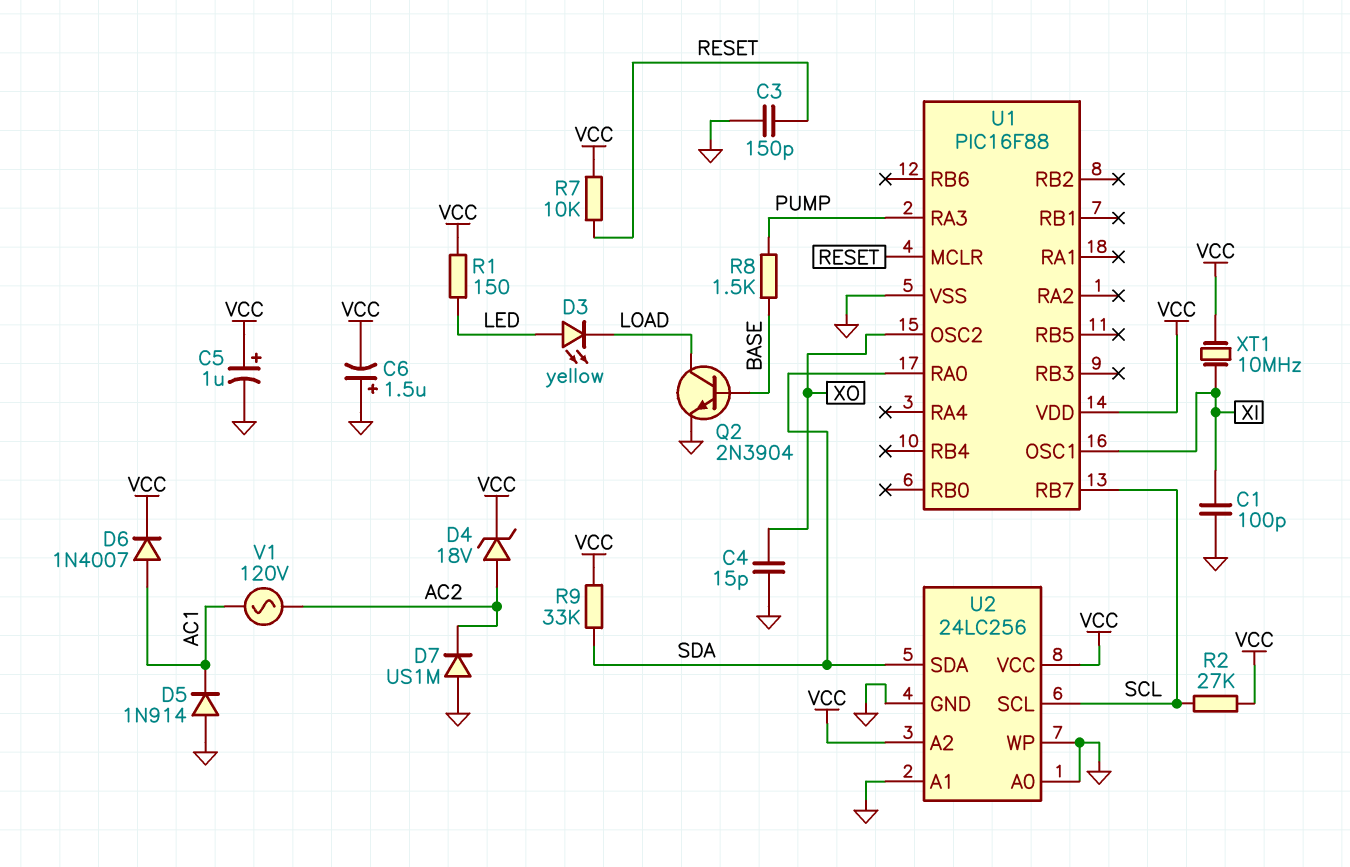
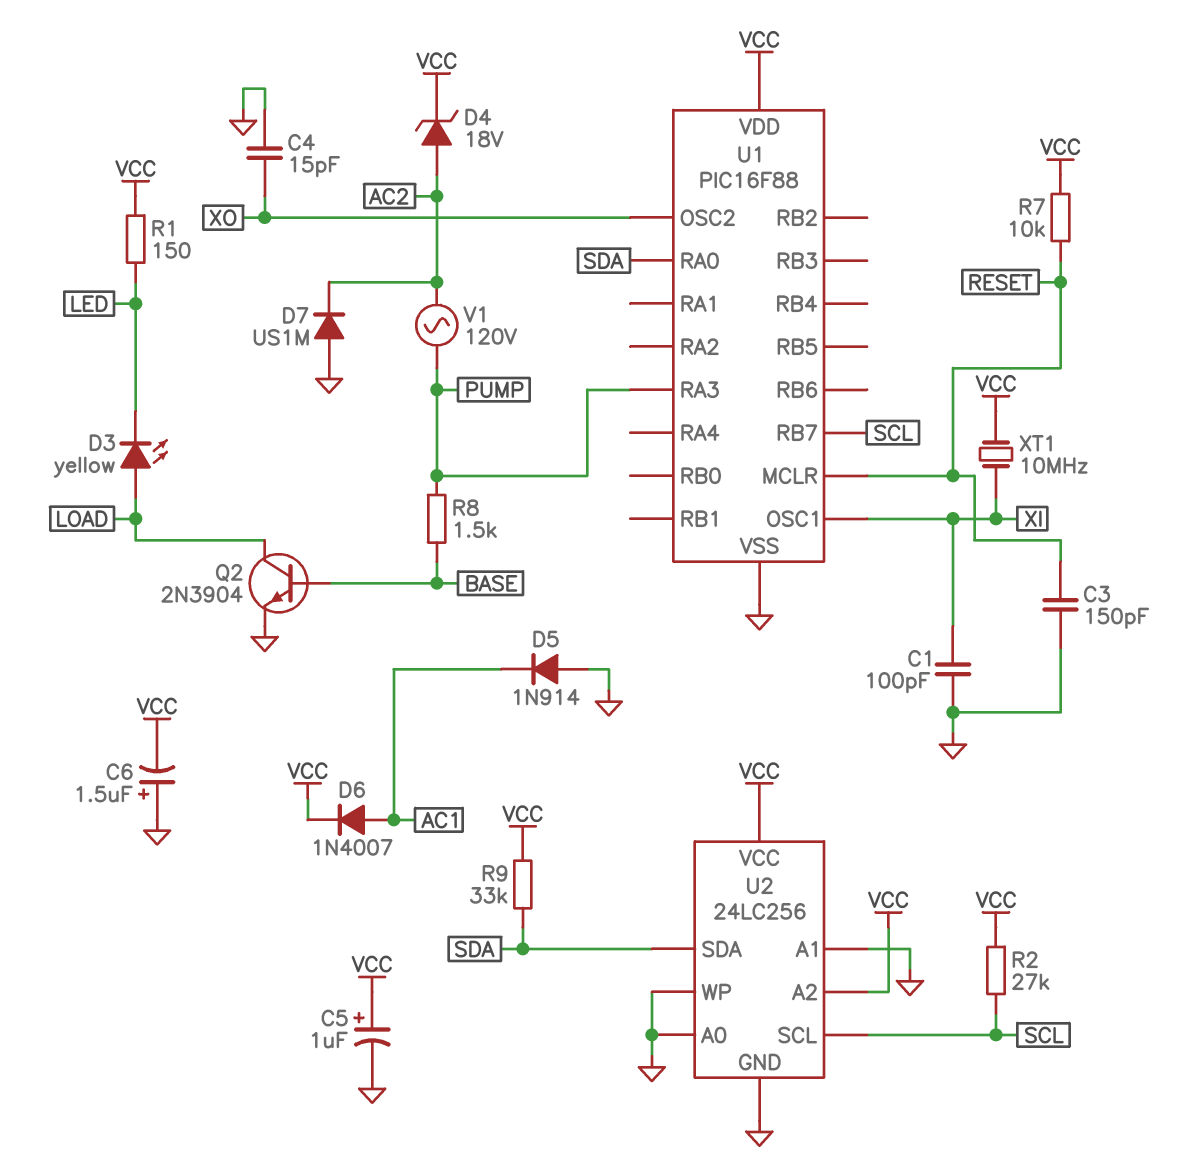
D3: LED yellow (A LED, K LOAD) -> LED yellow (A LOAD, K LED)
V1: AC 120V (AC1, AC2) -> AC 120V (AC2, PUMP)

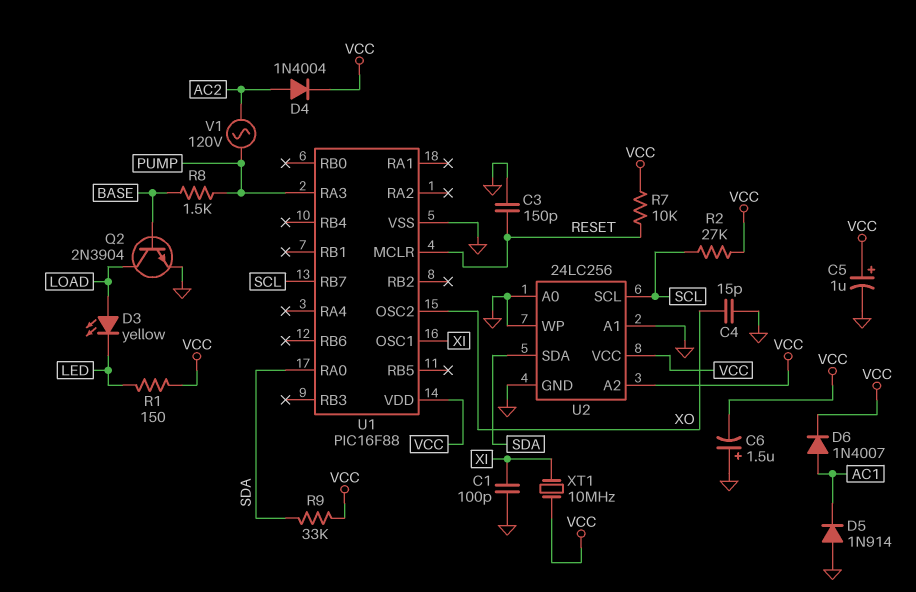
D4: zener 18V (A AC2, K VCC) -> diode 1N4004 (A AC2, K VCC)
D7: diode US1M (A GND, K AC2) -> none

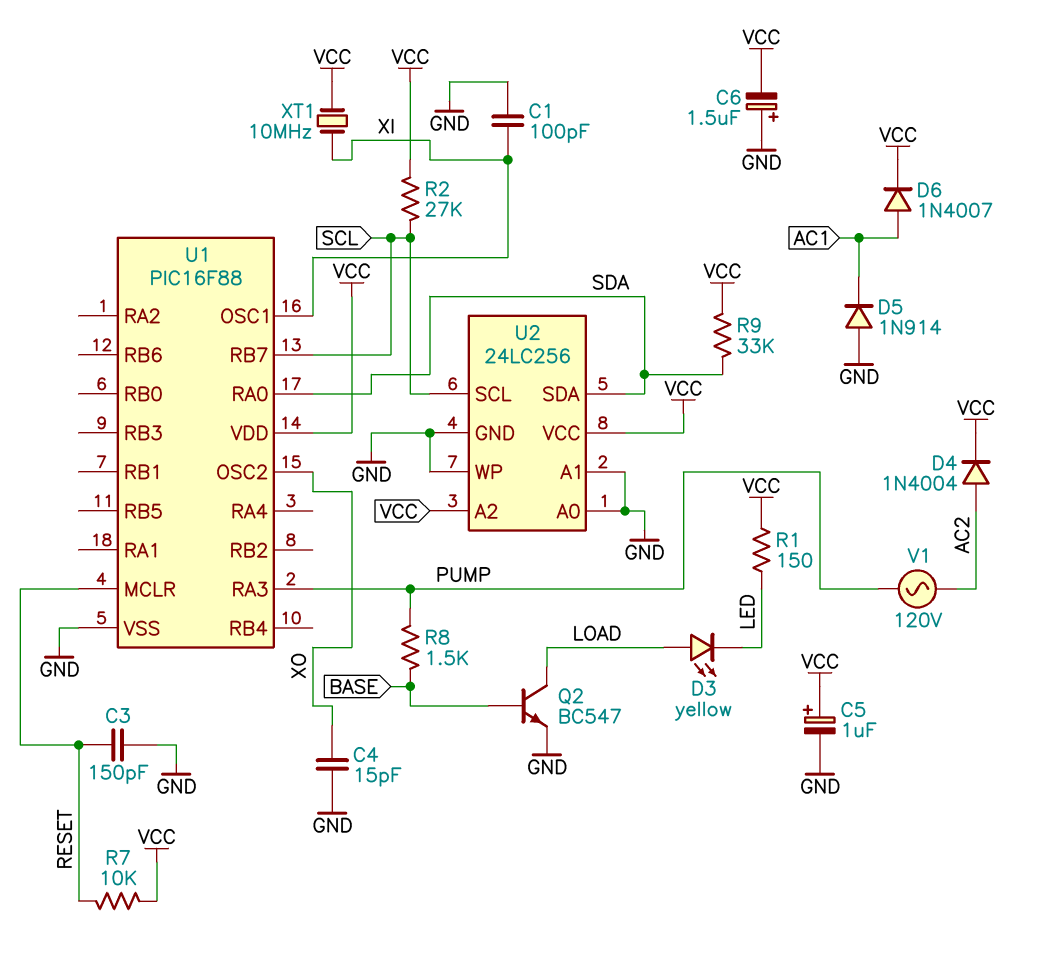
Q2: NPN 2N3904 (B BASE, C LOAD, E GND) -> NPN BC547 (B BASE, C LOAD, E GND)

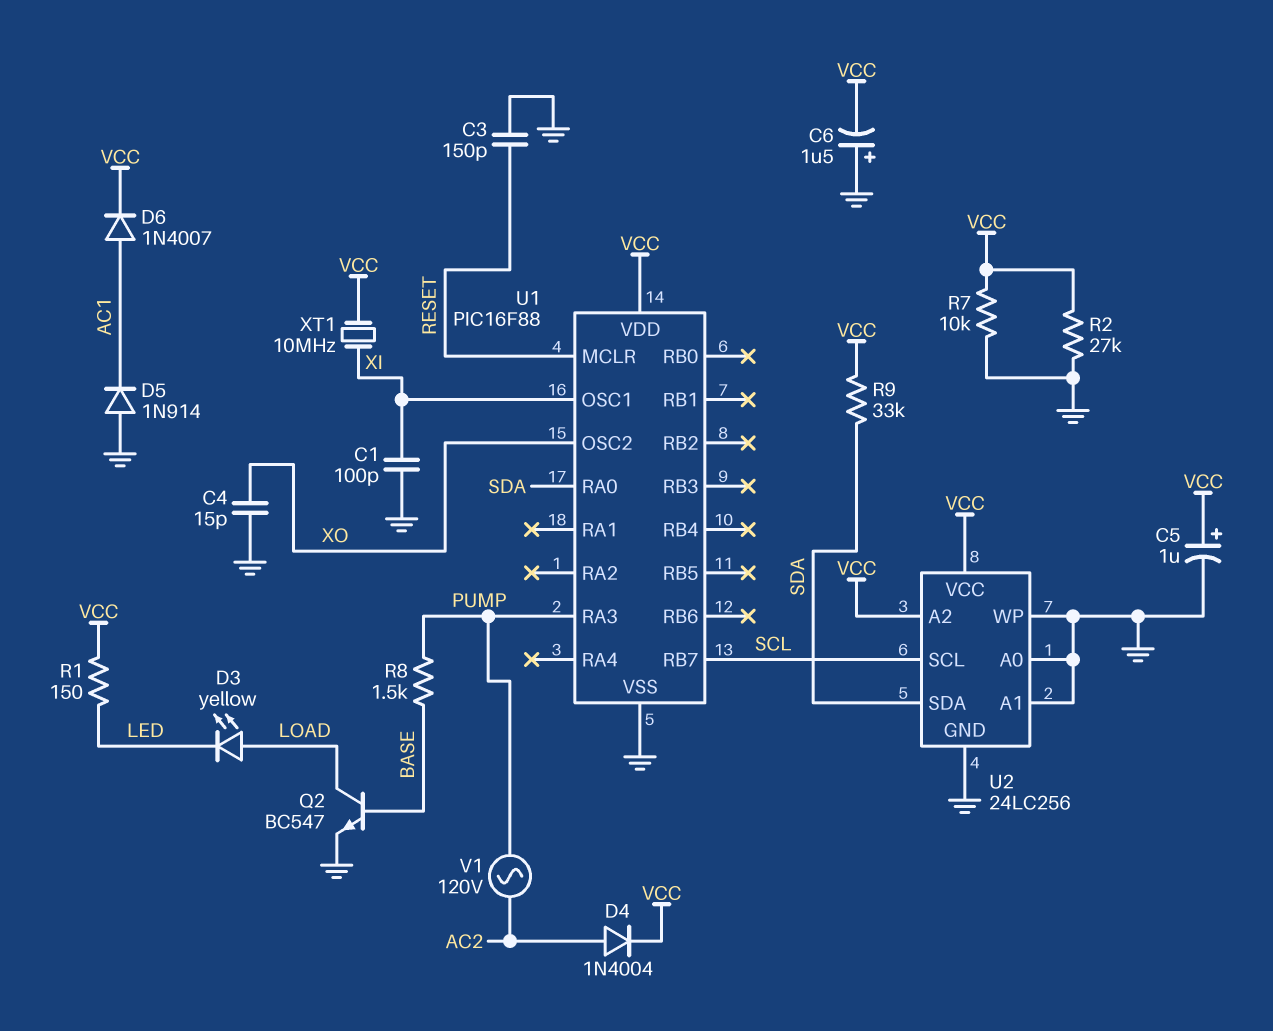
R2: 27k (SCL, VCC) -> 27k (GND, VCC)
R7: 10k (RESET, VCC) -> 10k (GND, VCC)

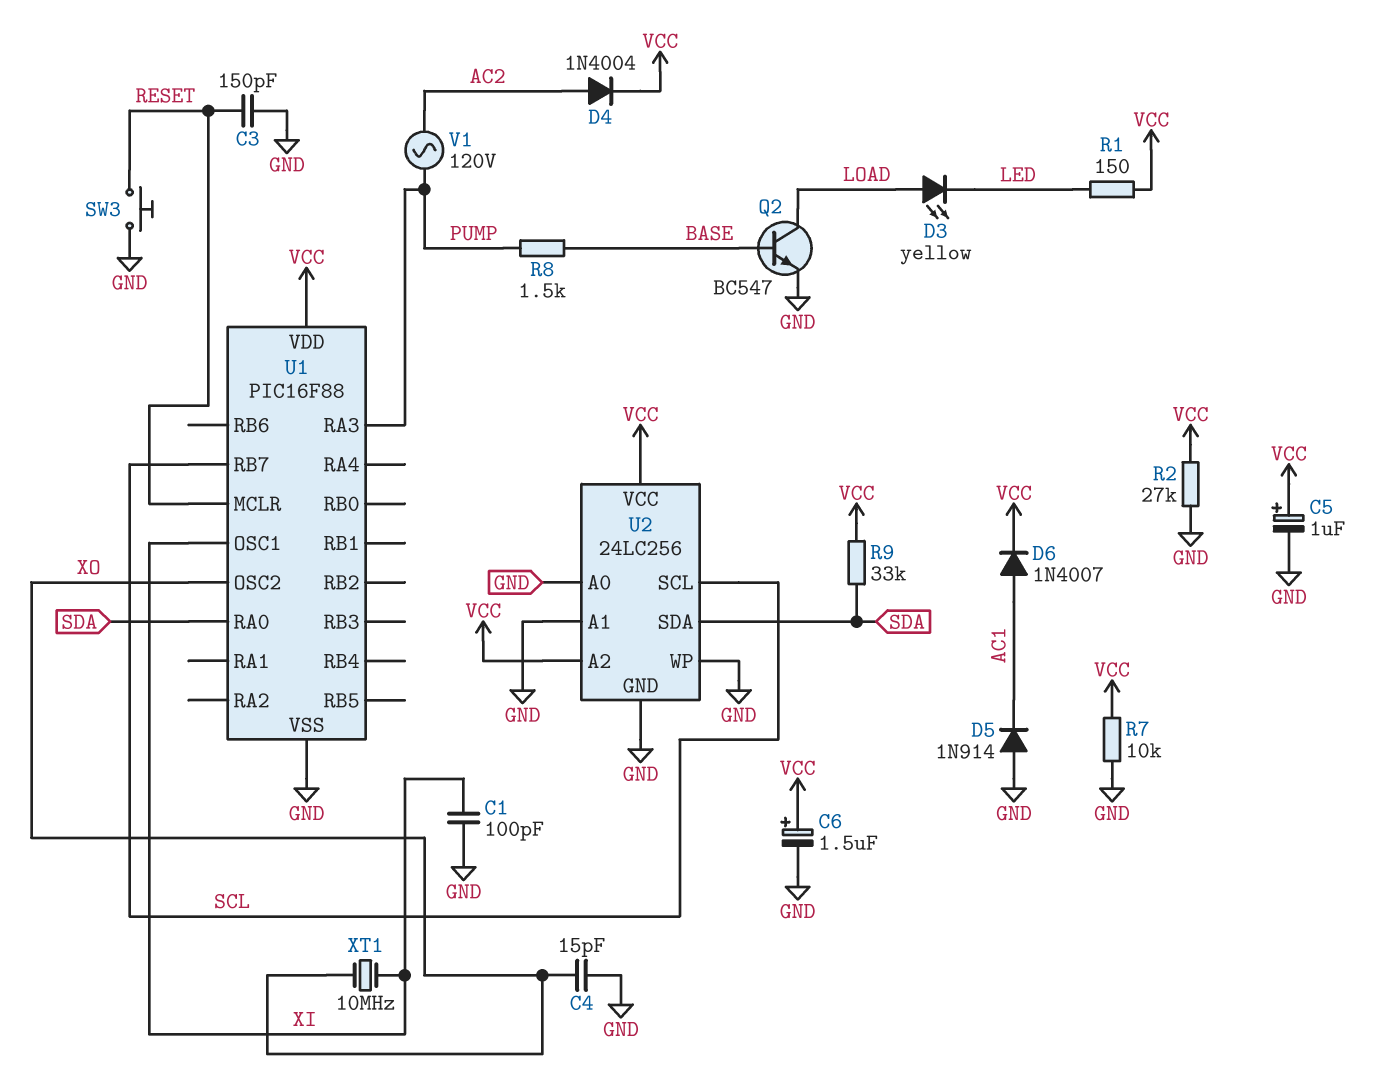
C6: 1.5uF (plus GND, minus VCC) -> 1.5uF (plus VCC, minus GND)
SW3: none -> button (GND, RESET)
XT1: 10MHz (VCC, XI) -> 10MHz (XI, XO)

